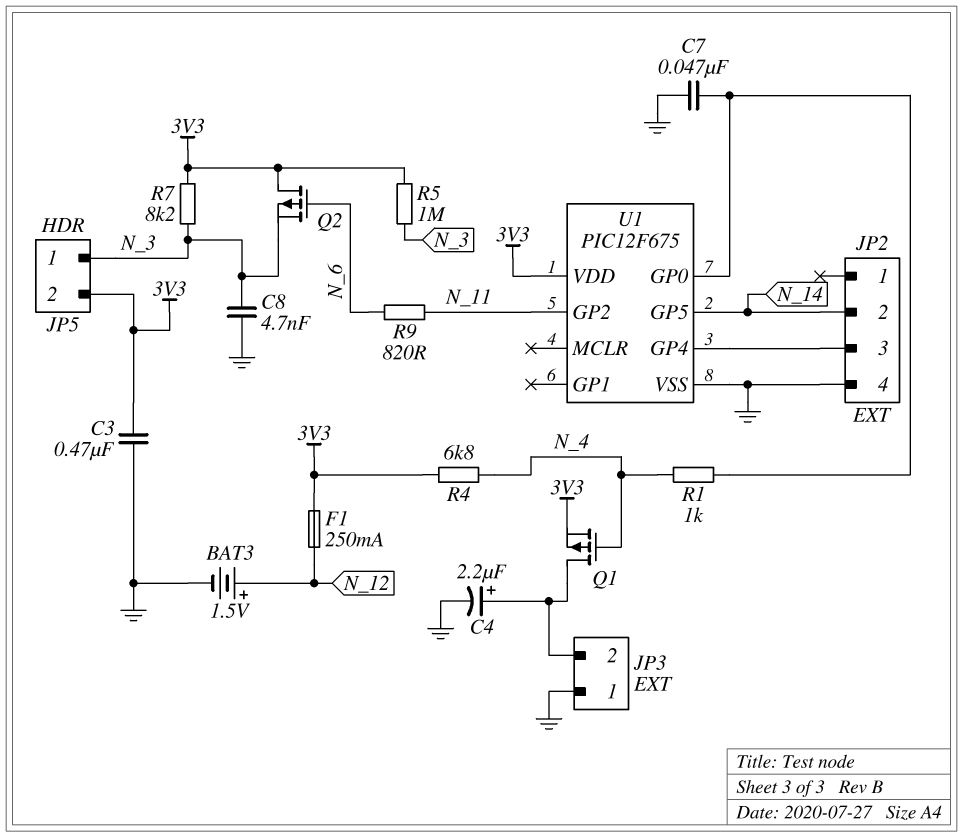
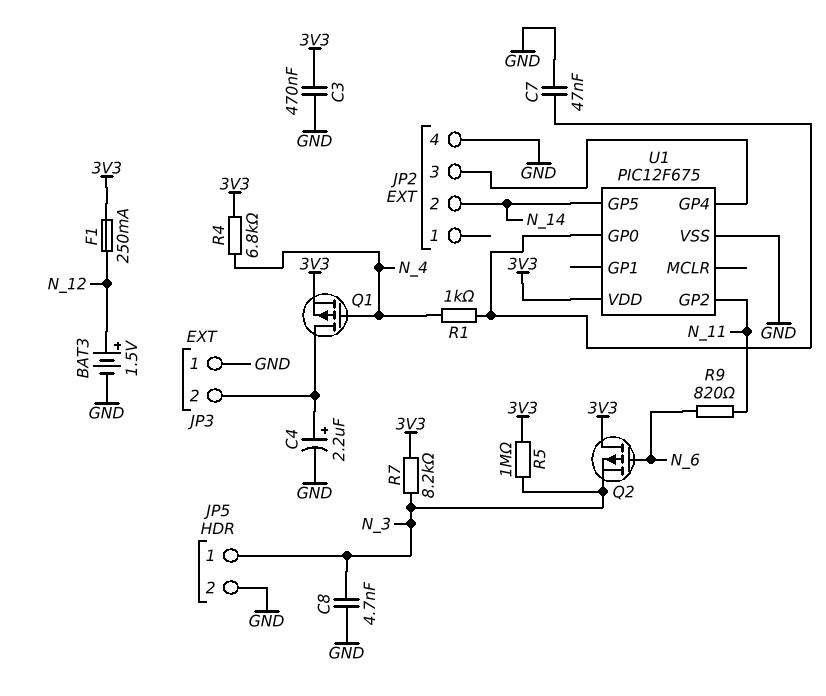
JP5 pin 2: 3V3 -> GND

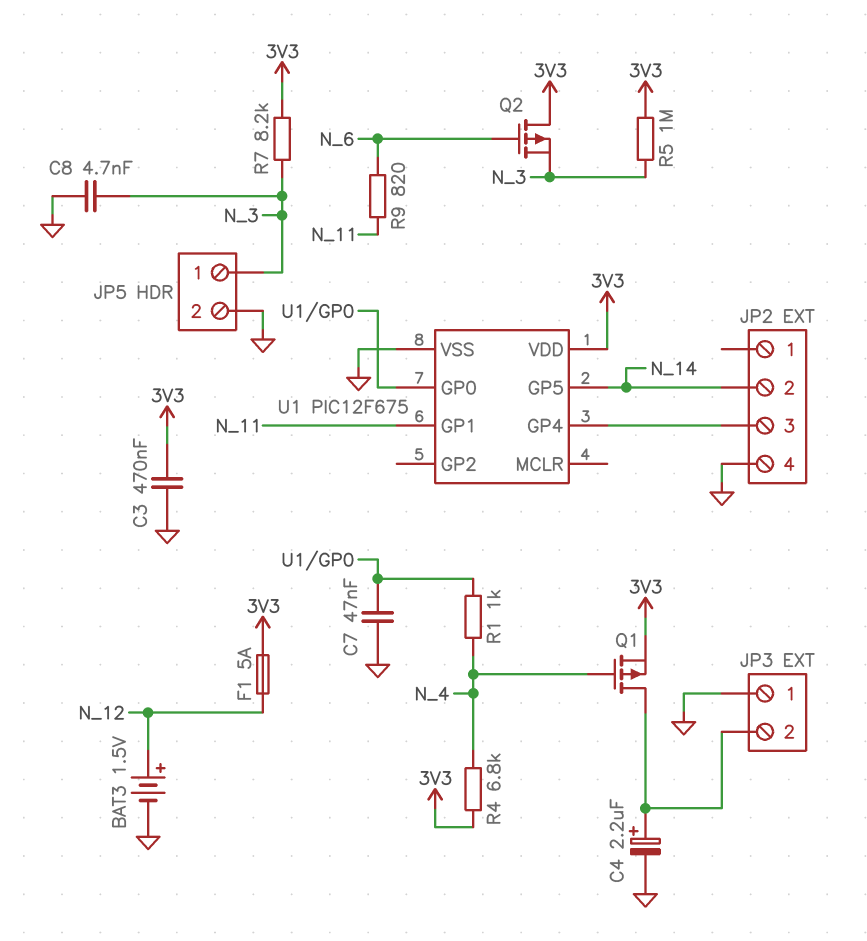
F1: 250mA (3V3, N_12) -> 5A (3V3, N_12)
U1 pin GP1: none -> N_11
U1 pin GP2: N_11 -> none

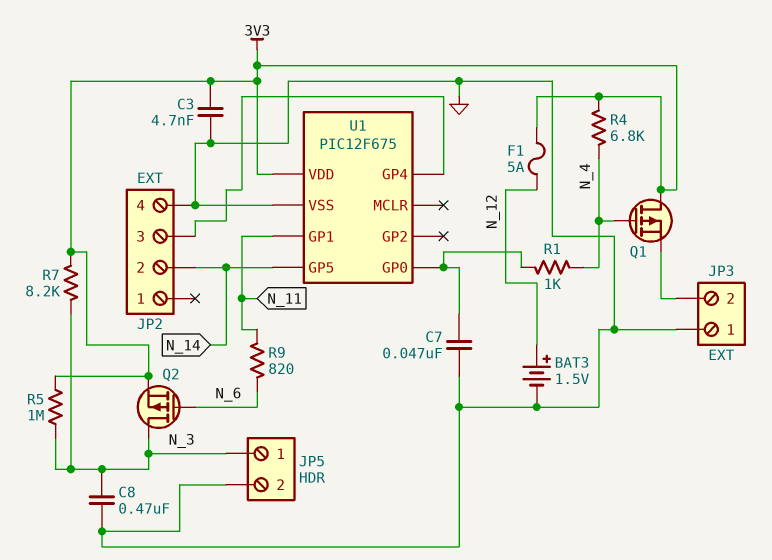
C3: 470nF (3V3, GND) -> 4.7nF (3V3, GND)
C4: 2.2uF (plus JP3/2, minus GND) -> none
C8: 4.7nF (GND, N_3) -> 470nF (GND, N_3)
Q1: PMOS (G N_4, D JP3/2, S 3V3) -> PMOS (G N_4, D 3V3, S JP3/2)
Q2: PMOS (G N_6, D 3V3, S N_3) -> PMOS (G N_6, D N_3, S 3V3)

